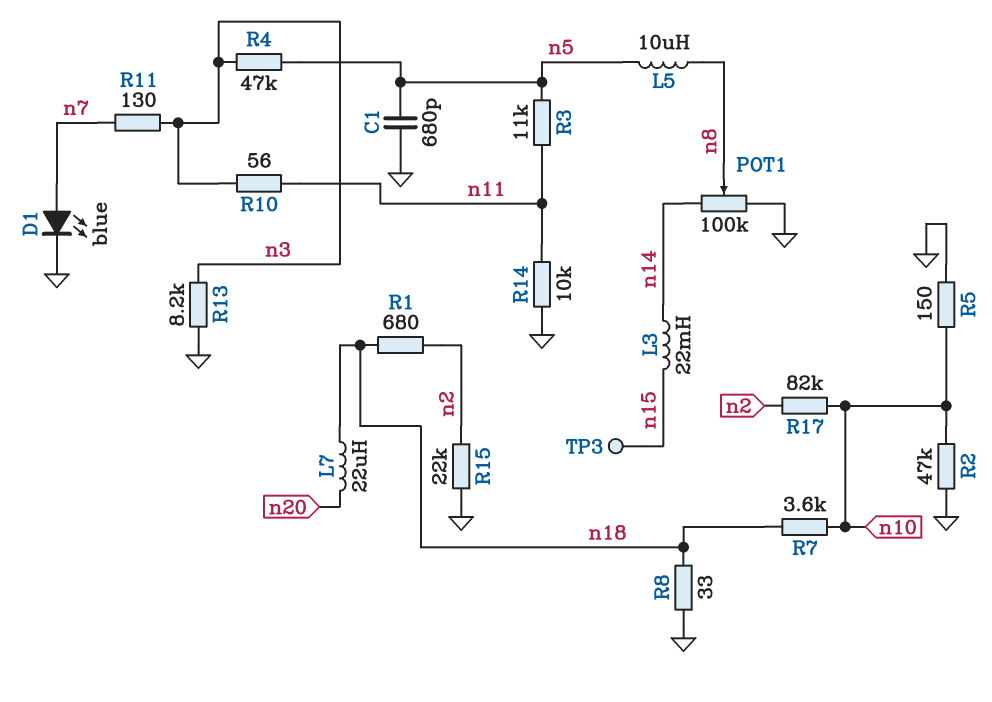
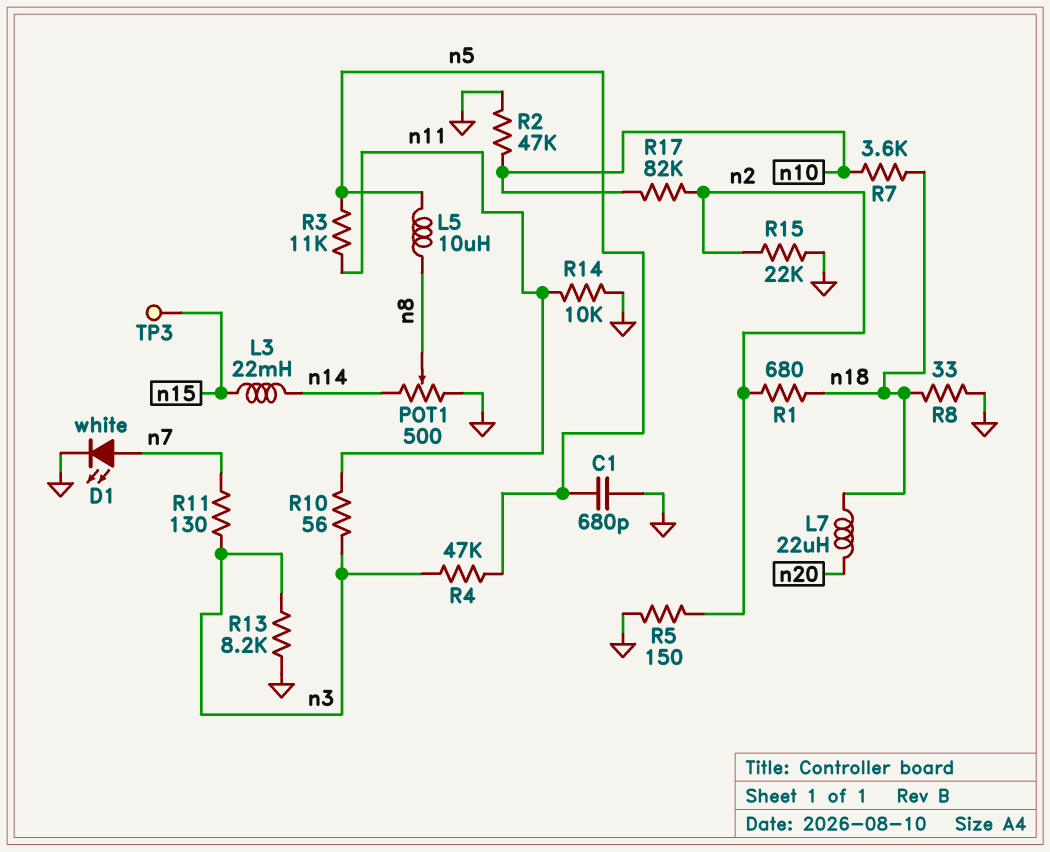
D1: LED blue (A n7, K GND) -> LED white (A n7, K GND)
POT1: 100k (GND, n14, wiper n8) -> 500 (GND, n14, wiper n8)
R5: 150 (GND, n10) -> 150 (GND, n2)

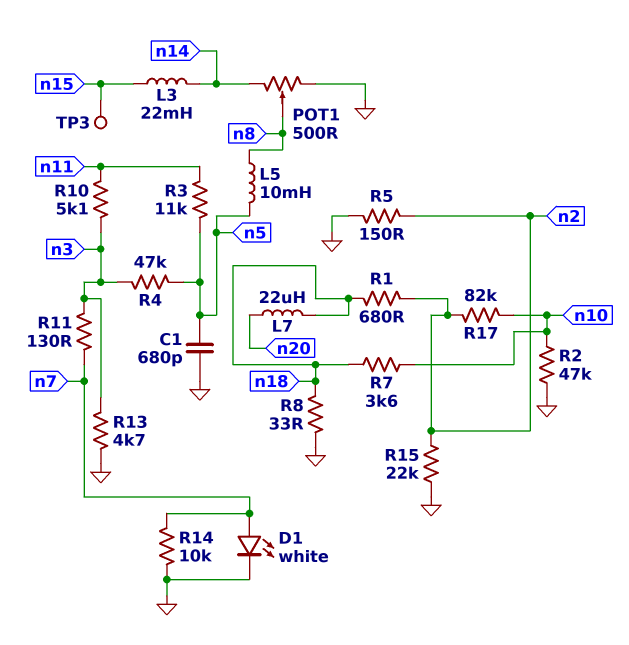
L5: 10uH (n5, n8) -> 10mH (n5, n8)
R10: 56 (n3, n11) -> 5.1k (n3, n11)
R13: 8.2k (GND, n3) -> 4.7k (GND, n3)
R14: 10k (GND, n11) -> 10k (GND, n7)

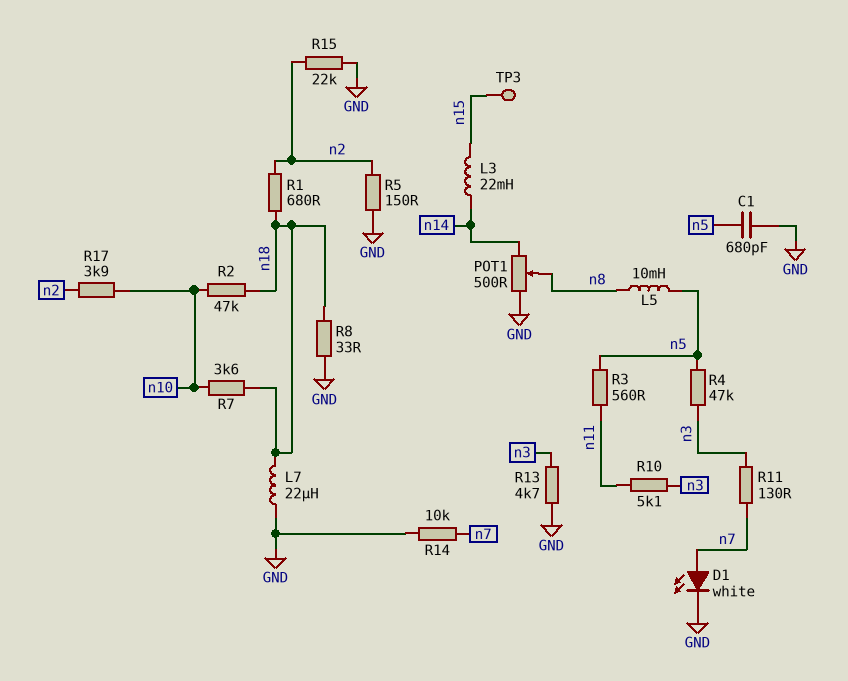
L7: 22uH (n18, n20) -> 22uH (GND, n18)
R2: 47k (GND, n10) -> 47k (n10, n18)
R3: 11k (n5, n11) -> 560 (n5, n11)
R17: 82k (n2, n10) -> 3.9k (n2, n10)

